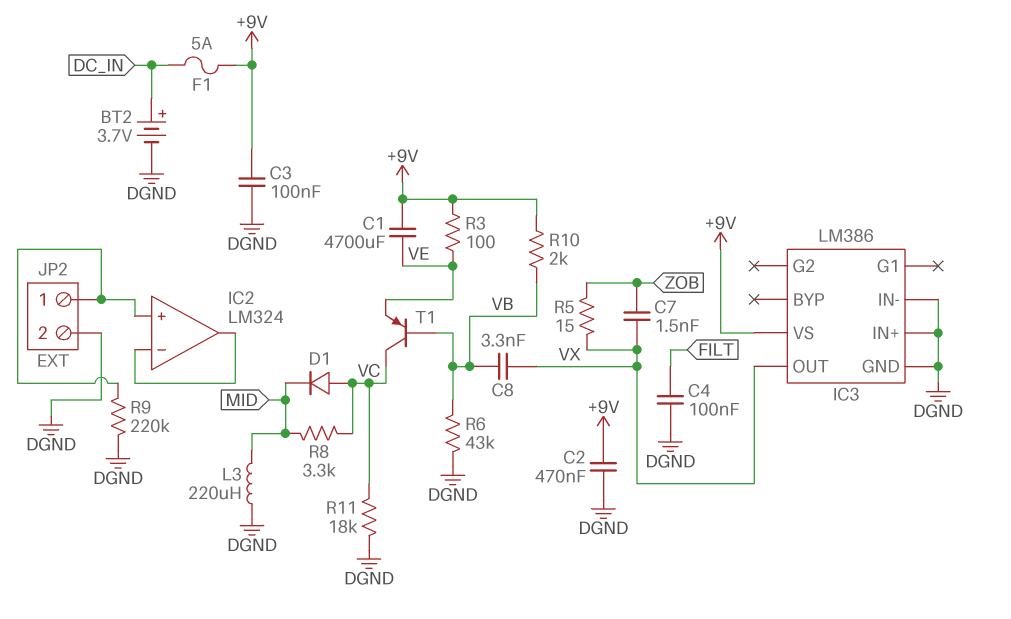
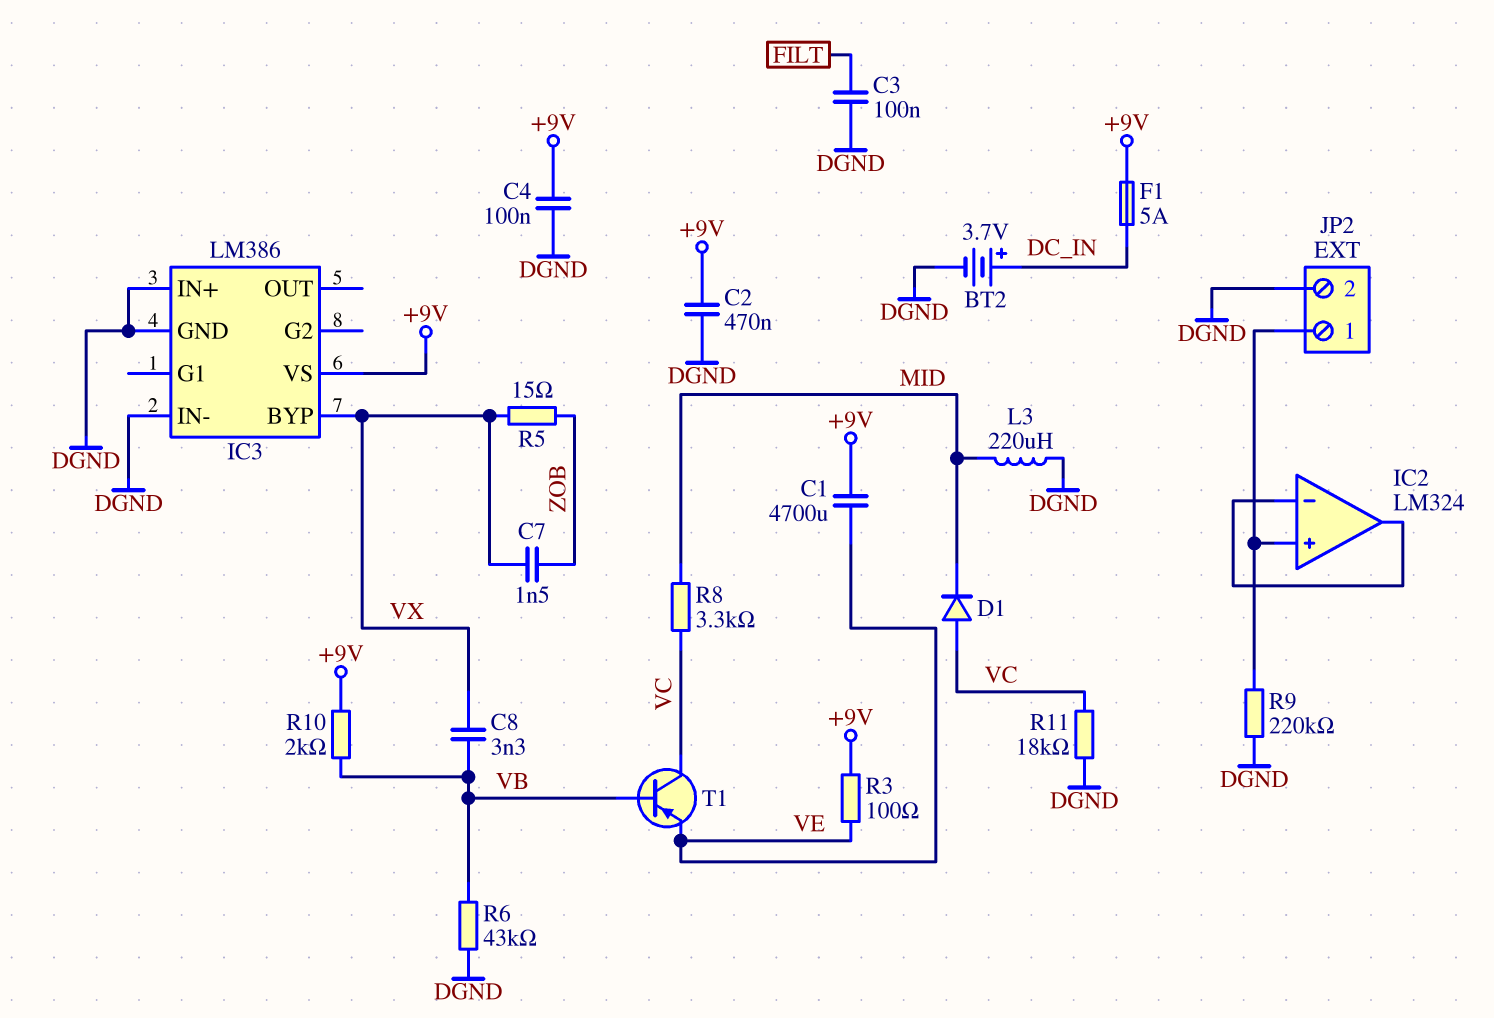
C3: 100nF (+9V, DGND) -> 100nF (DGND, FILT)
C4: 100nF (DGND, FILT) -> 100nF (+9V, DGND)
IC3 pin BYP: none -> VX
IC3 pin OUT: VX -> none

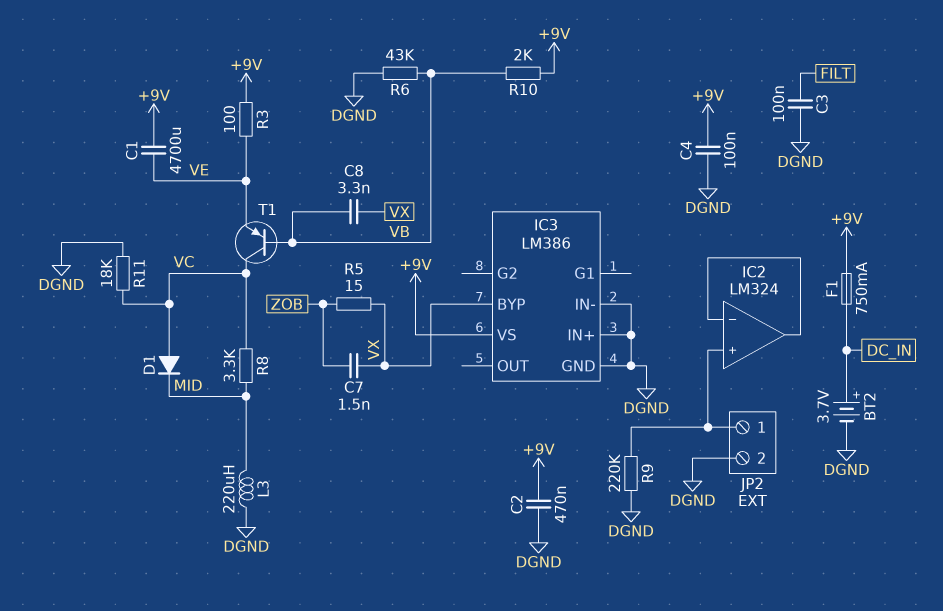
F1: 5A (+9V, DC_IN) -> 750mA (+9V, DC_IN)

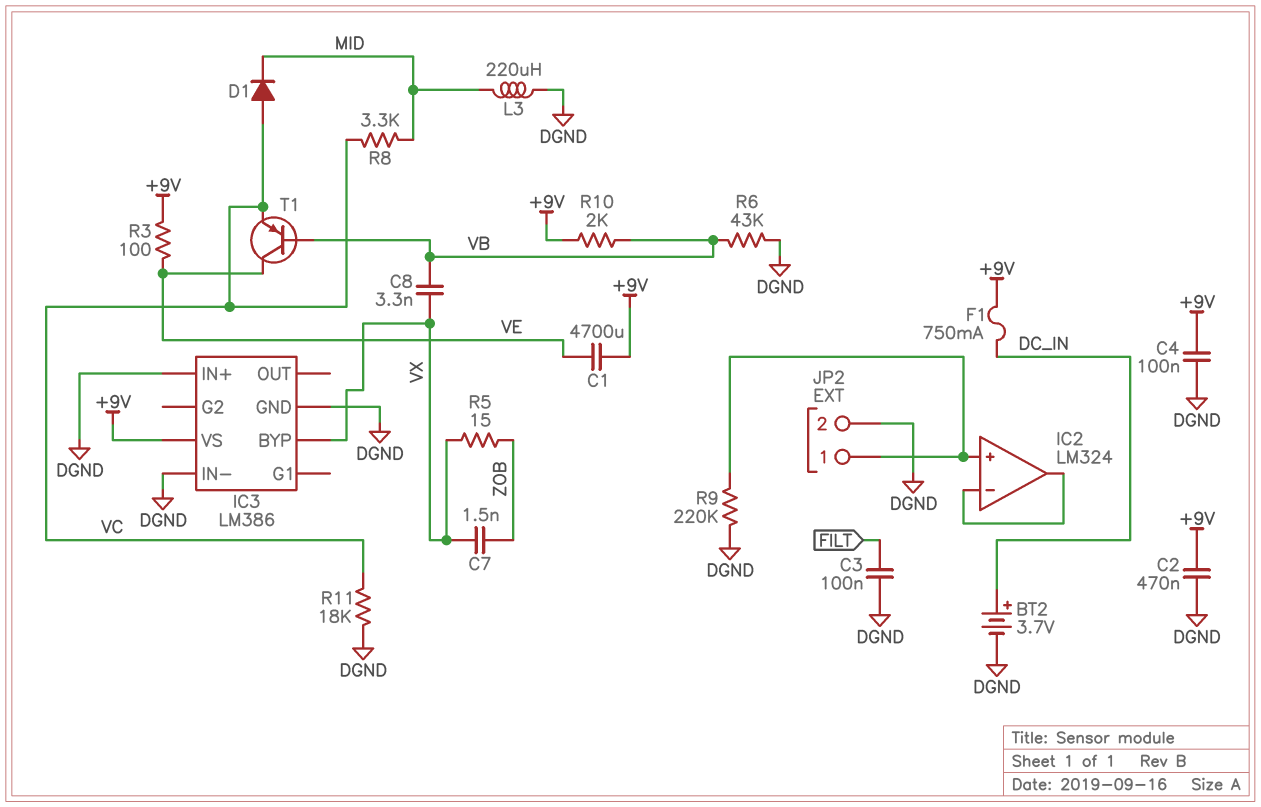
T1: PNP (B VB, C VC, E VE) -> PNP (B VB, C VE, E VC)

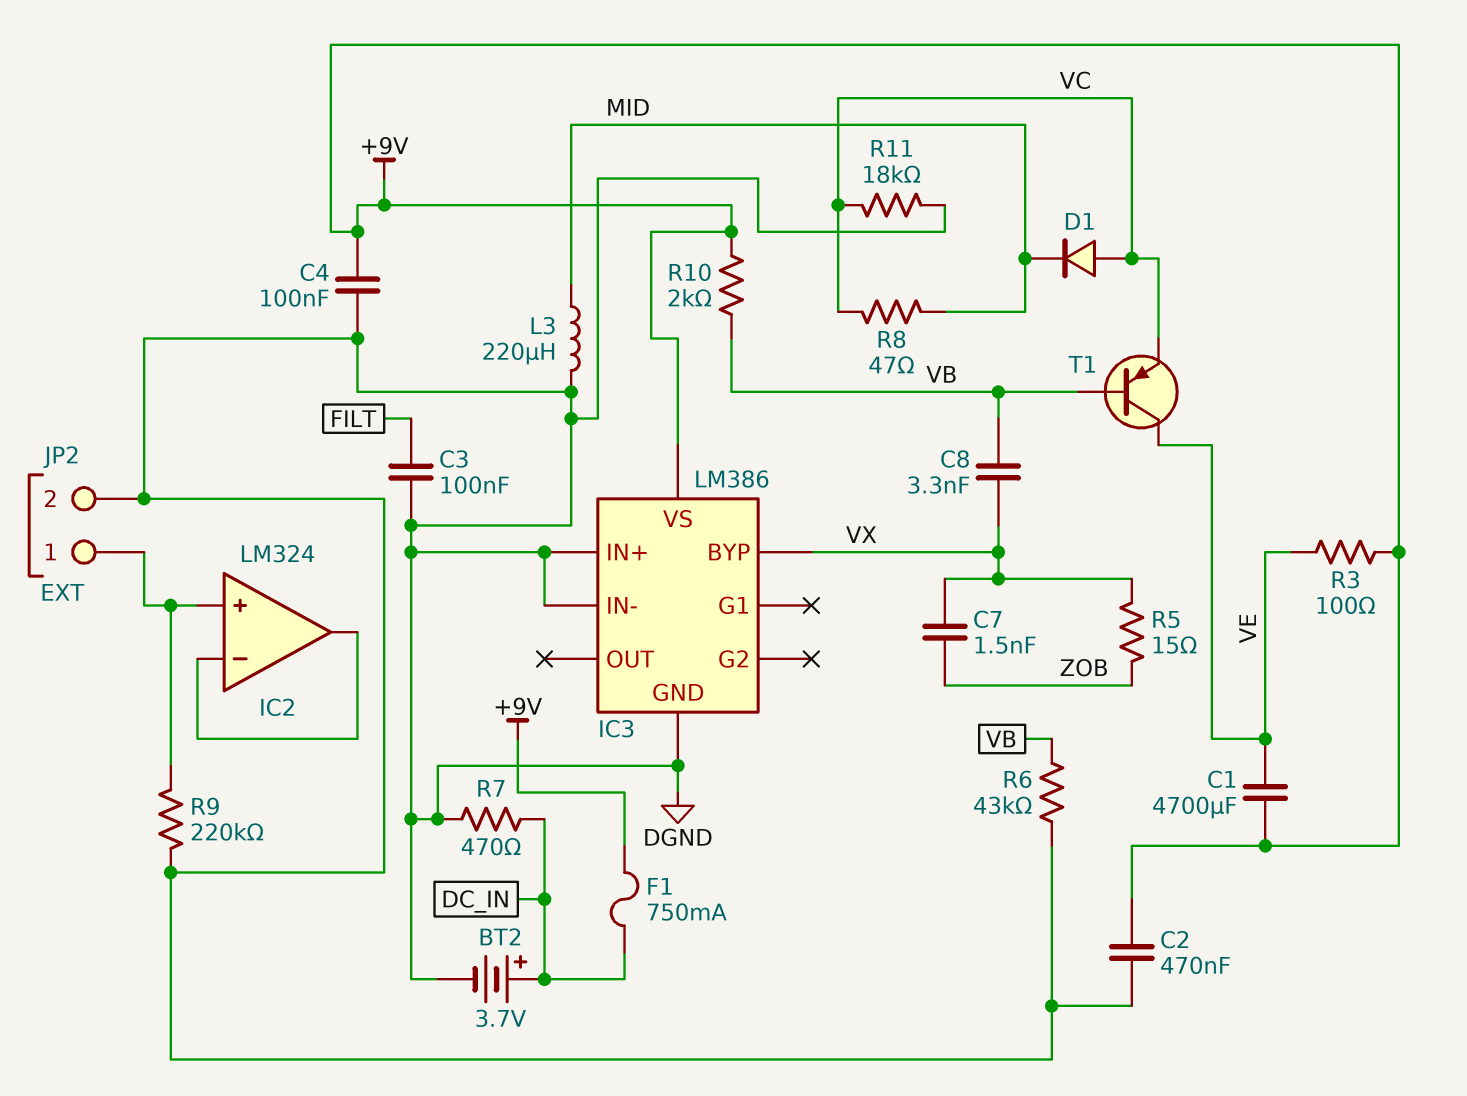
R7: none -> 470 (DC_IN, DGND)
R8: 3.3k (MID, VC) -> 47 (MID, VC)

